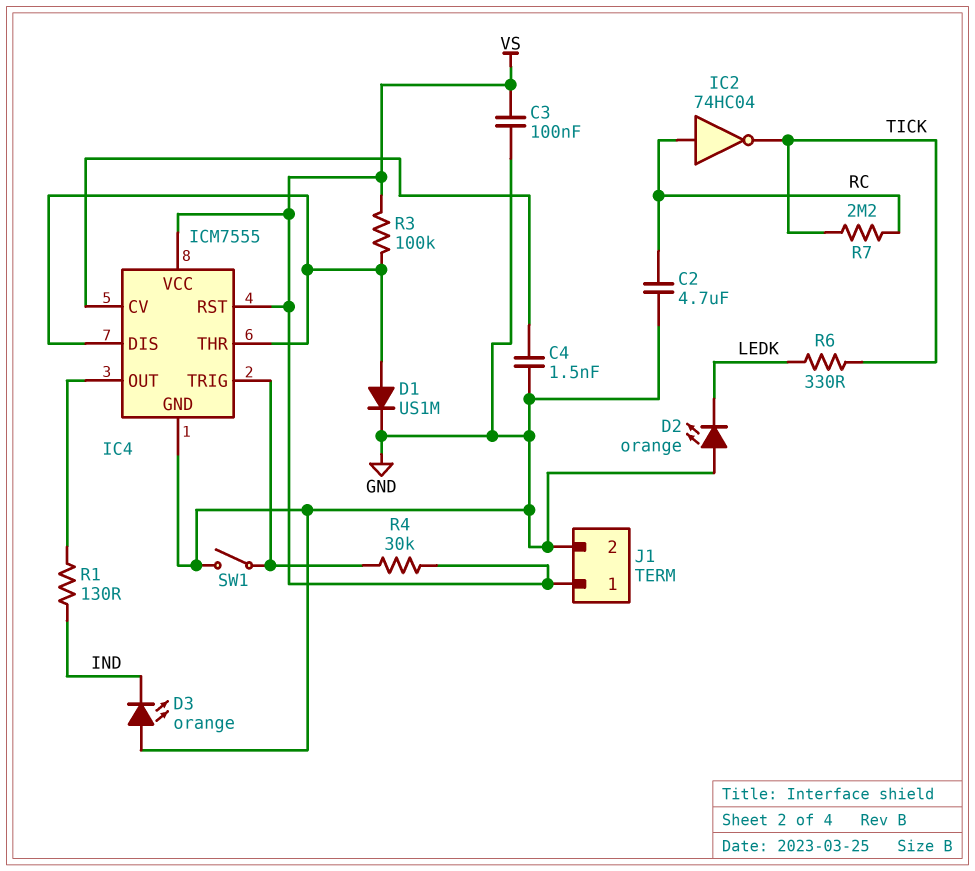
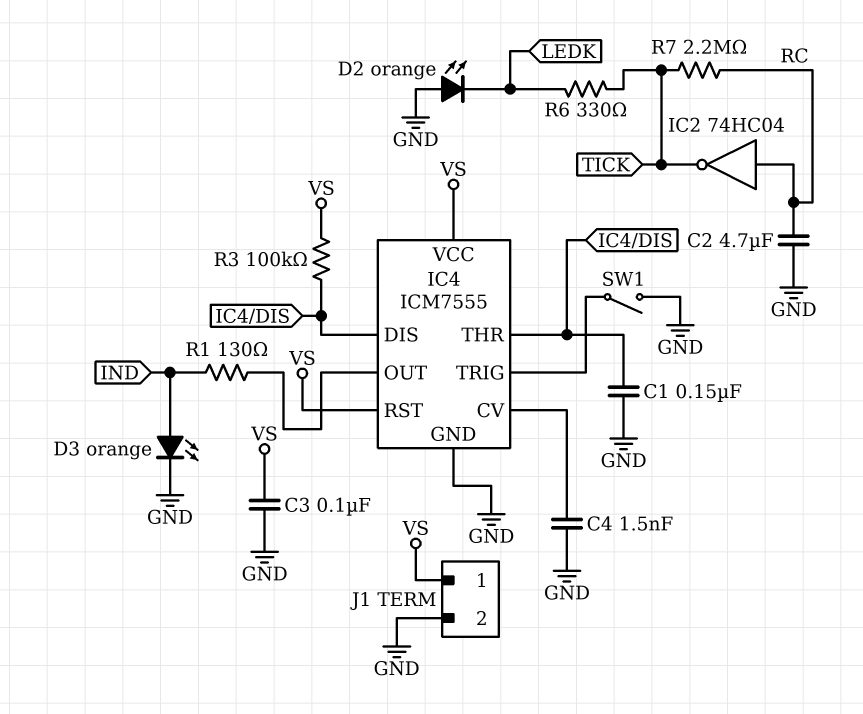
C1: none -> 150nF (GND, IC4/DIS)
D1: diode US1M (A IC4/DIS, K GND) -> none
D3: LED orange (A GND, K IND) -> LED orange (A IND, K GND)
R4: 30k (IC4/TRIG, VS) -> none

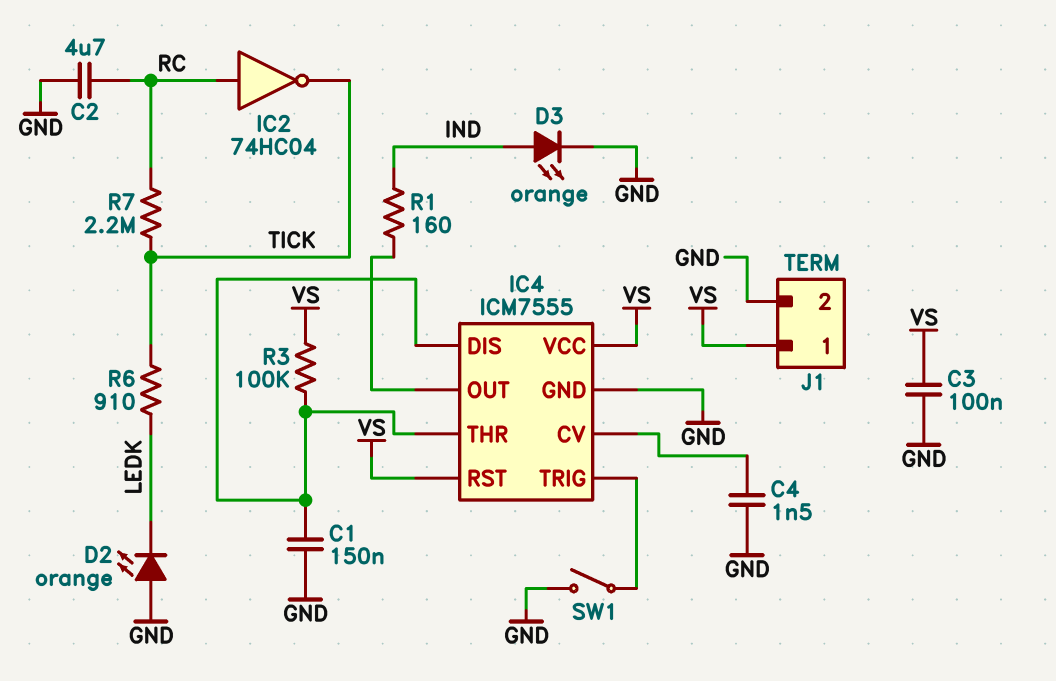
R1: 130 (IC4/OUT, IND) -> 160 (IC4/OUT, IND)
R6: 330 (LEDK, TICK) -> 910 (LEDK, TICK)

